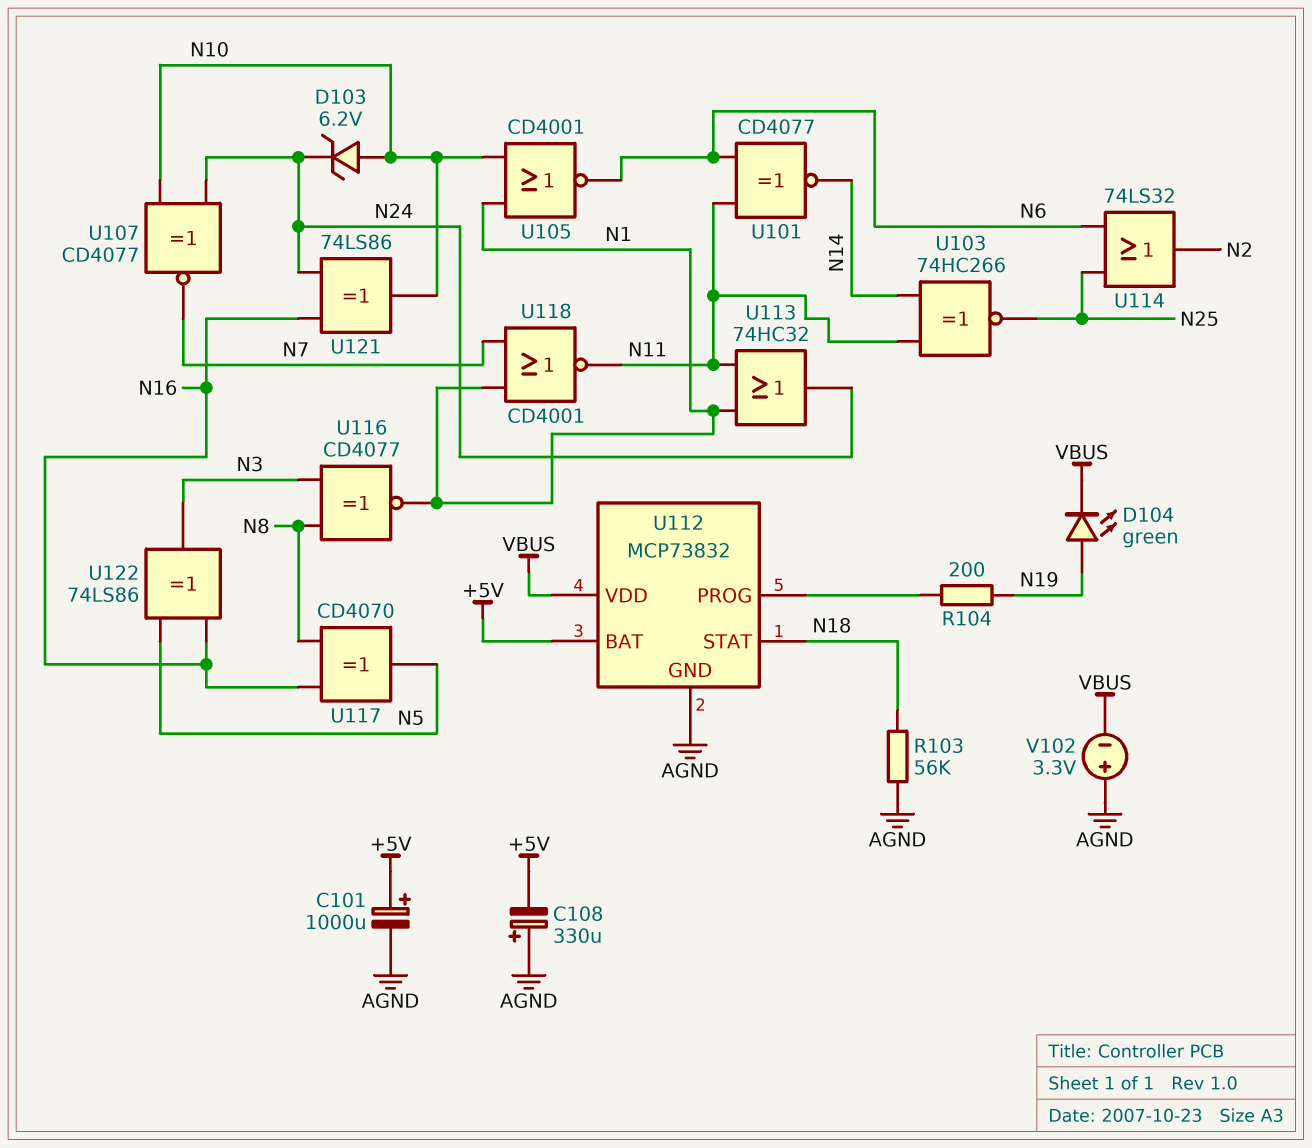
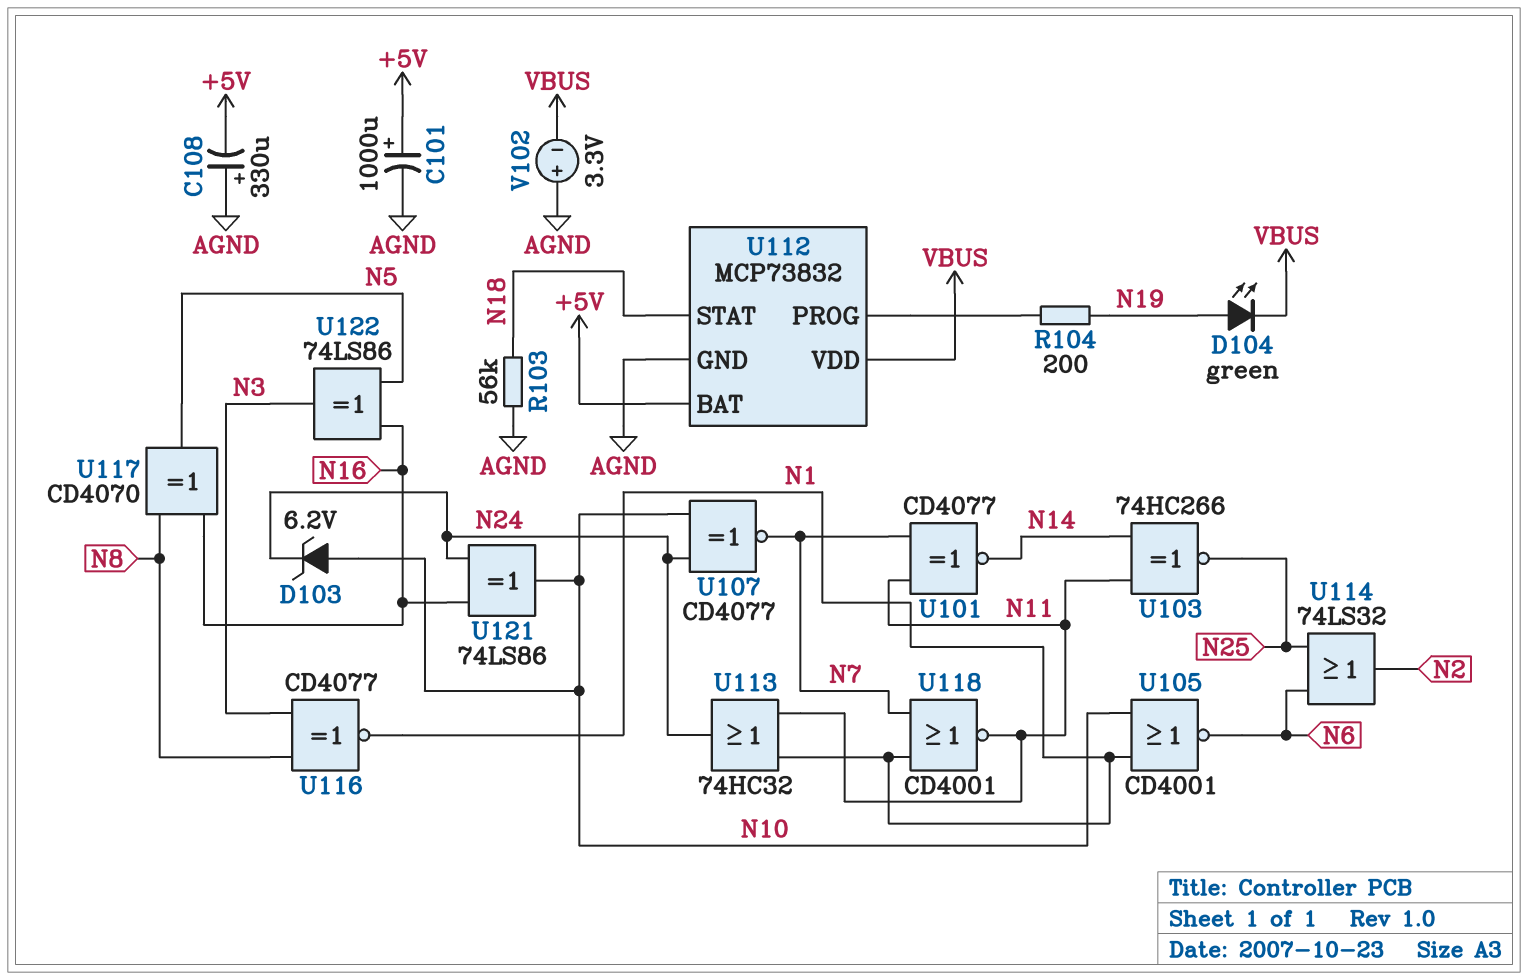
U101: XNOR CD4077 (in N6, in N11, out N14) -> XNOR CD4077 (in N7, in N11, out N14)

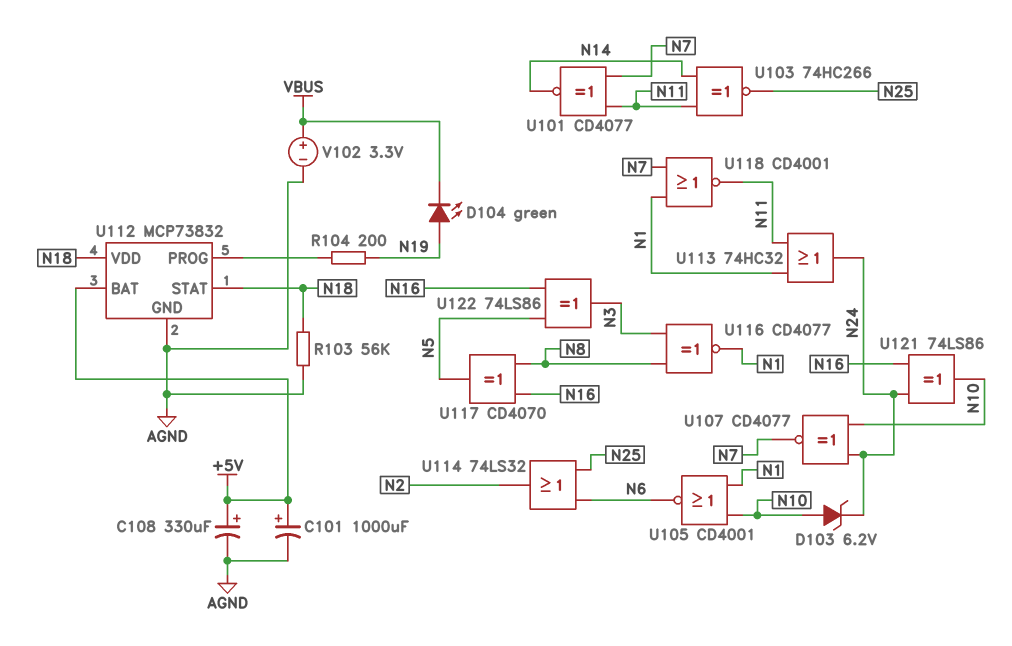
C108: 330uF (plus AGND, minus +5V) -> 330uF (plus +5V, minus AGND)
U112 pin VDD: VBUS -> N18
V102: 3.3V (plus AGND, minus VBUS) -> 3.3V (plus VBUS, minus AGND)

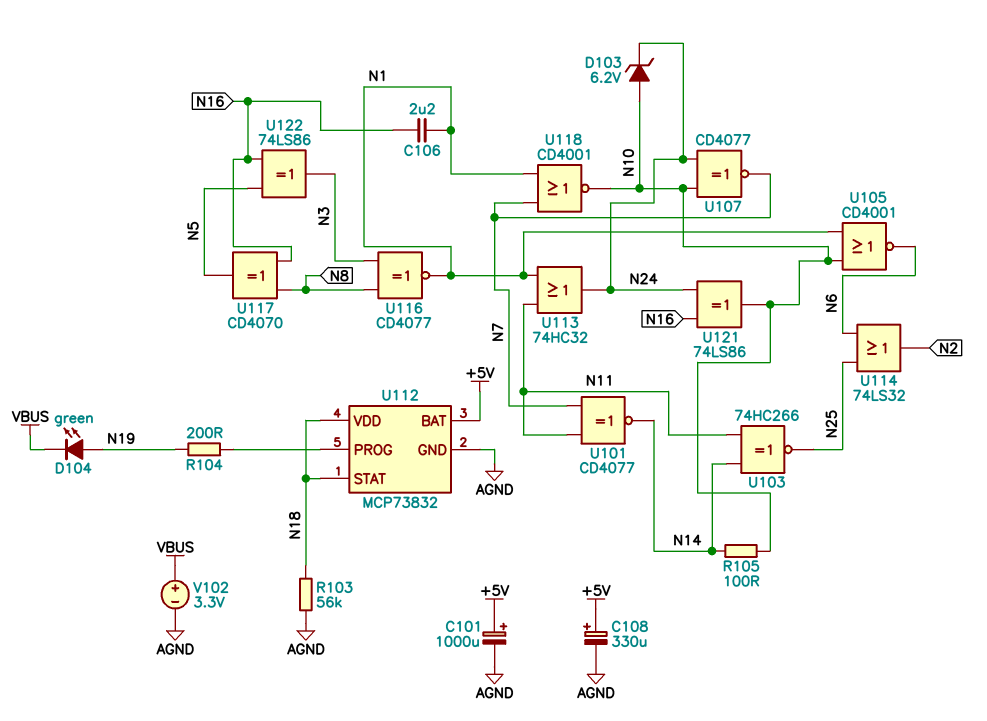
C106: none -> 2.2uF (N1, N16)
R105: none -> 100 (N10, N14)
U118: NOR CD4001 (in N1, in N7, out N11) -> NOR CD4001 (in N1, in N7, out N10)

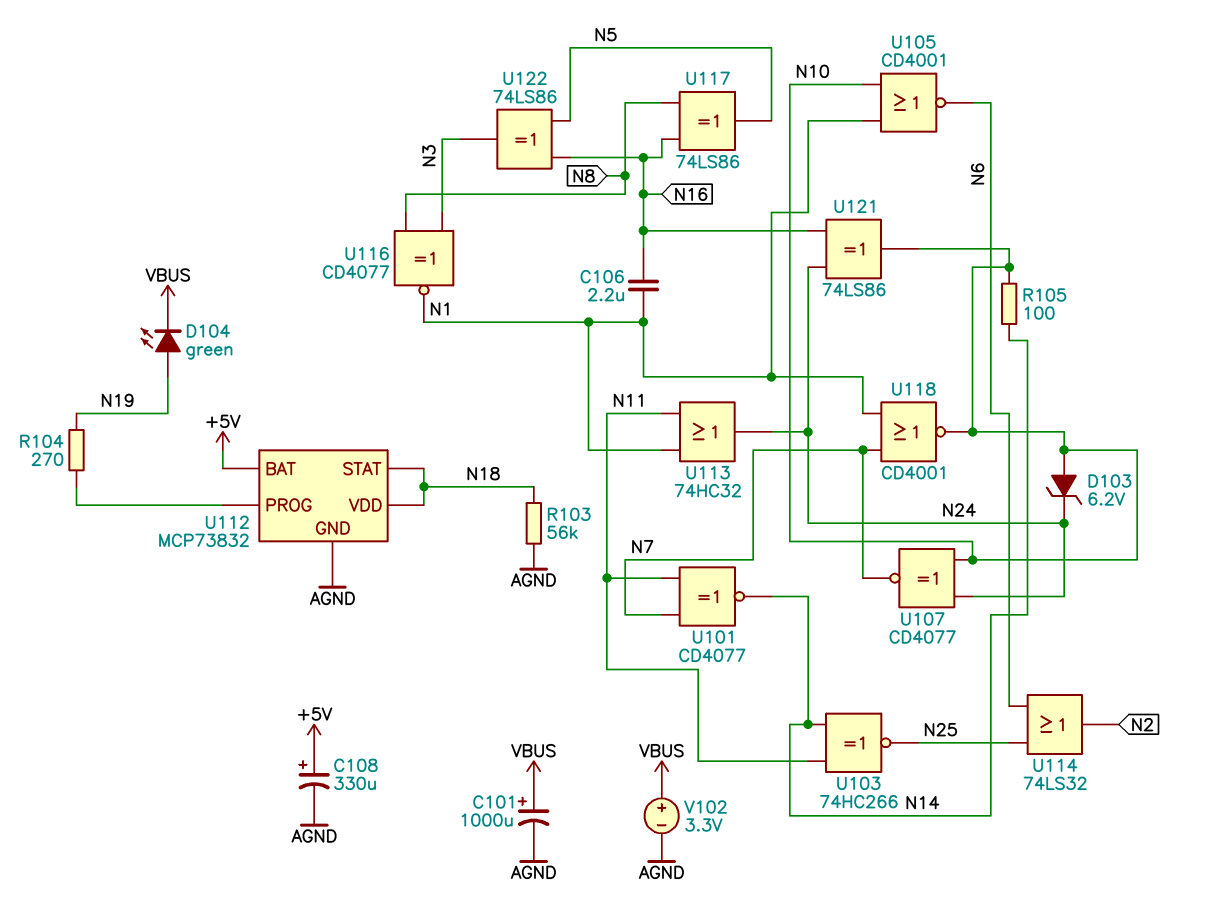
C101: 1000uF (plus +5V, minus AGND) -> 1000uF (plus VBUS, minus AGND)
R104: 200 (N19, U112/PROG) -> 270 (N19, U112/PROG)
U117: XOR CD4070 (in N8, in N16, out N5) -> XOR 74LS86 (in N8, in N16, out N5)

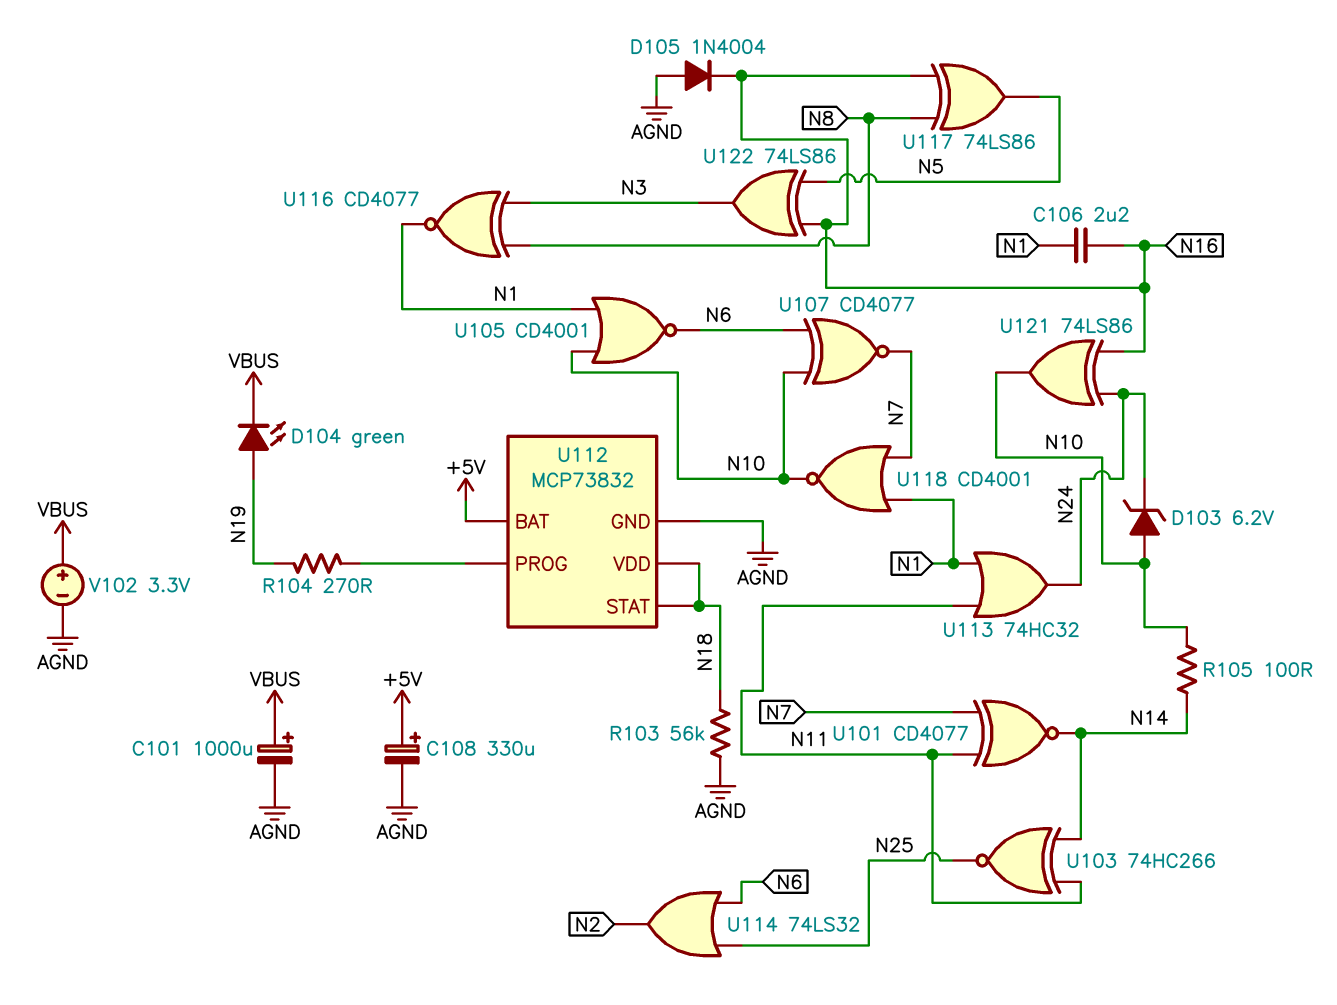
D105: none -> diode 1N4004 (A AGND, K N16)
U107: XNOR CD4077 (in N10, in N24, out N7) -> XNOR CD4077 (in N6, in N10, out N7)

